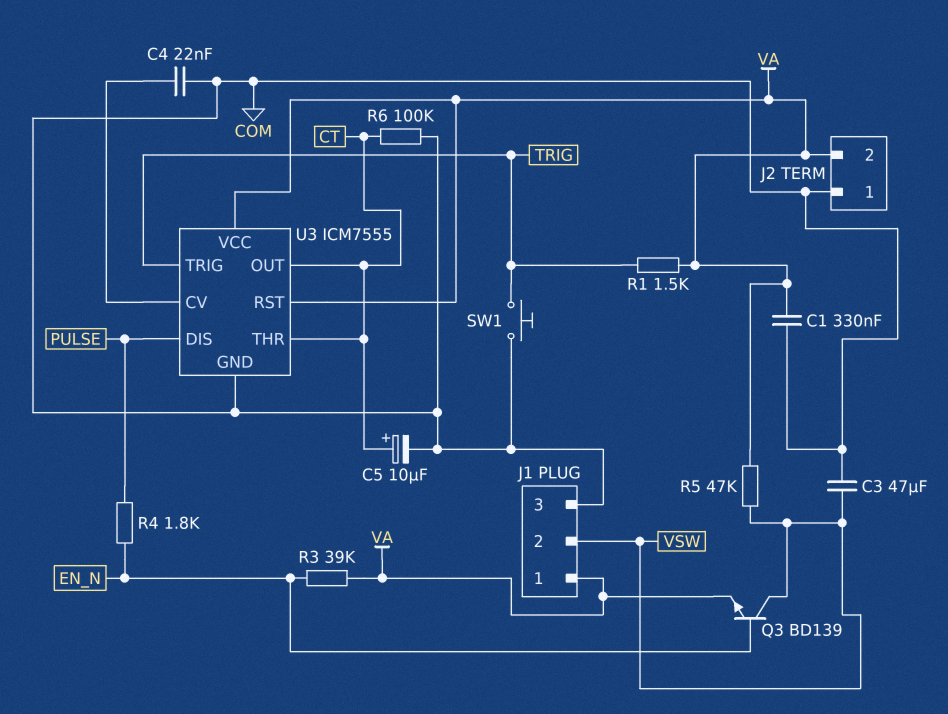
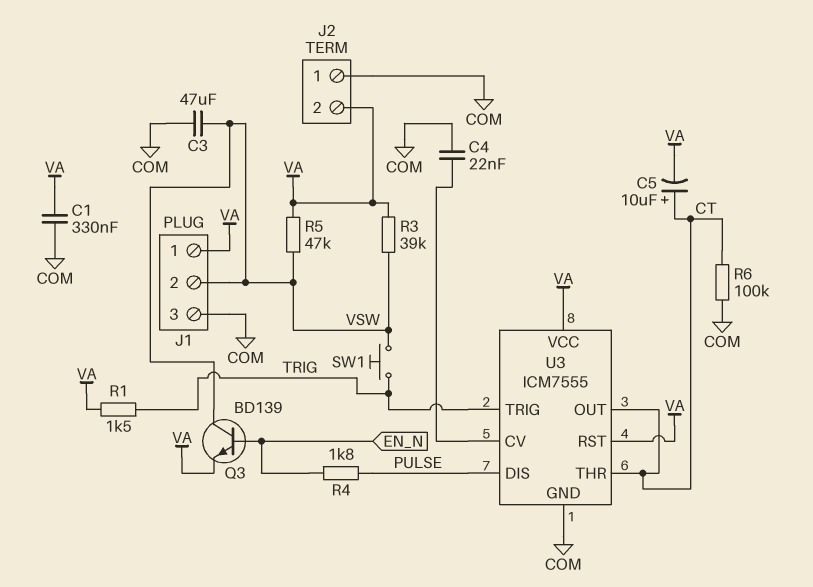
C5: 10uF (plus CT, minus COM) -> 10uF (plus CT, minus VA)
R3: 39k (EN_N, VA) -> 39k (VA, VSW)
SW1: button (COM, TRIG) -> button (TRIG, VSW)

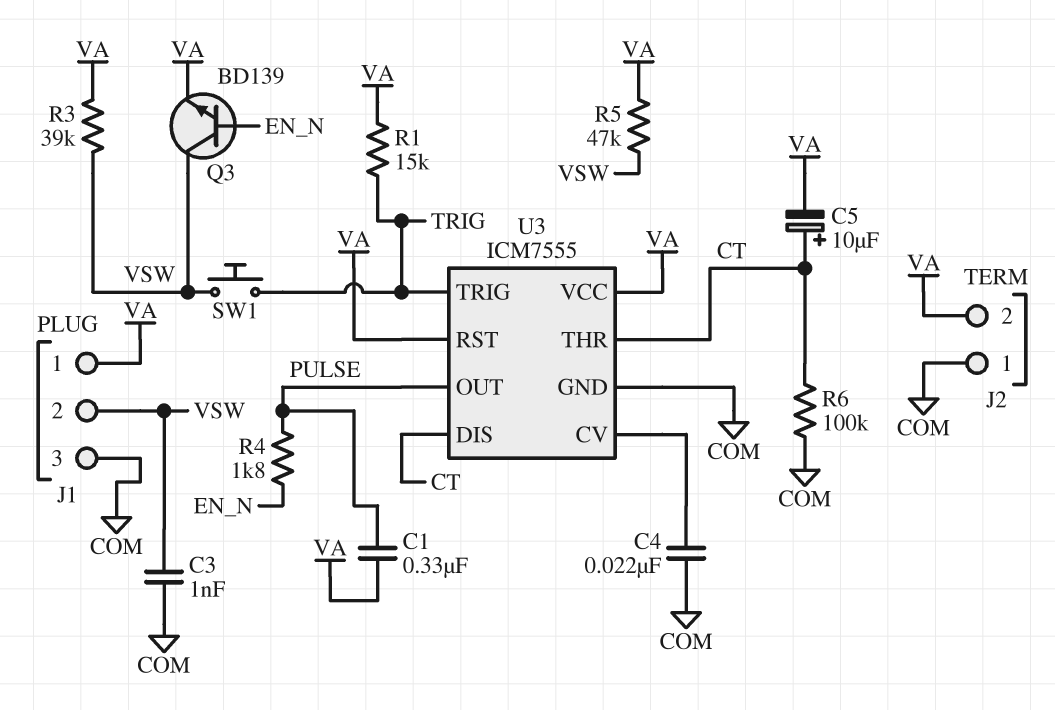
C1: 330nF (COM, VA) -> 330nF (PULSE, VA)
C3: 47uF (COM, VSW) -> 1nF (COM, VSW)
R1: 1.5k (TRIG, VA) -> 15k (TRIG, VA)
U3 pin DIS: PULSE -> CT
U3 pin OUT: CT -> PULSE

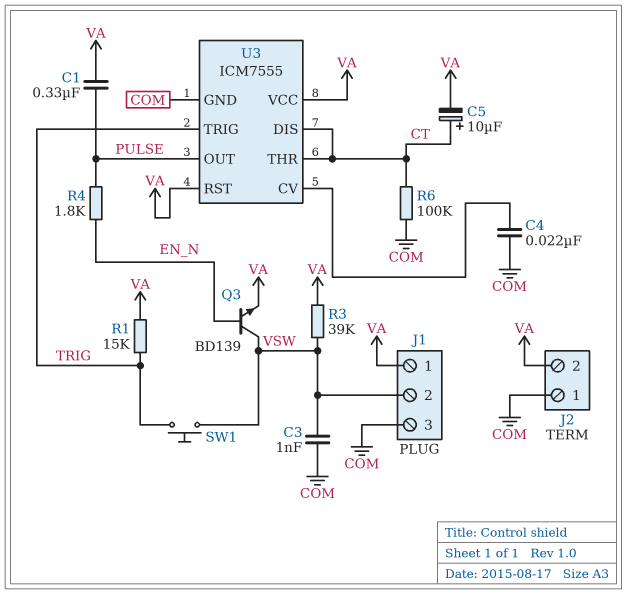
R5: 47k (VA, VSW) -> none

